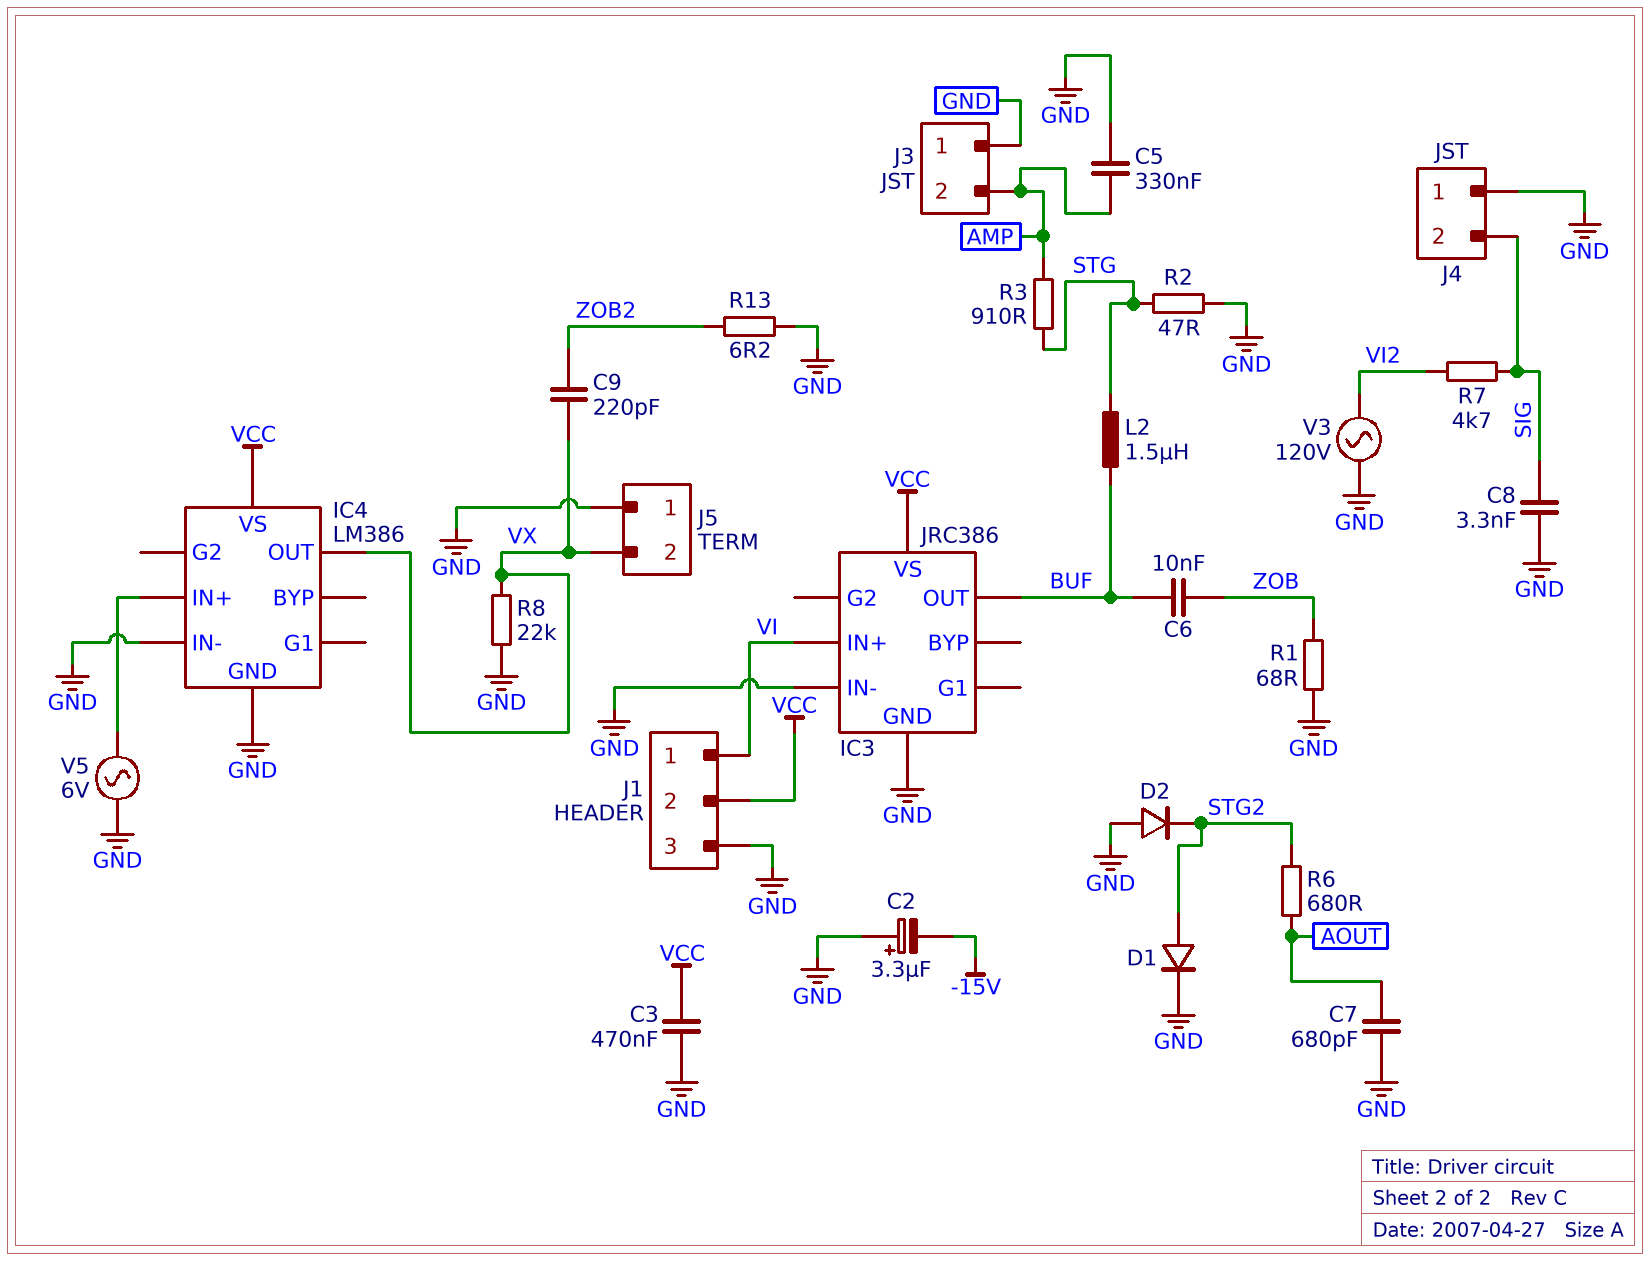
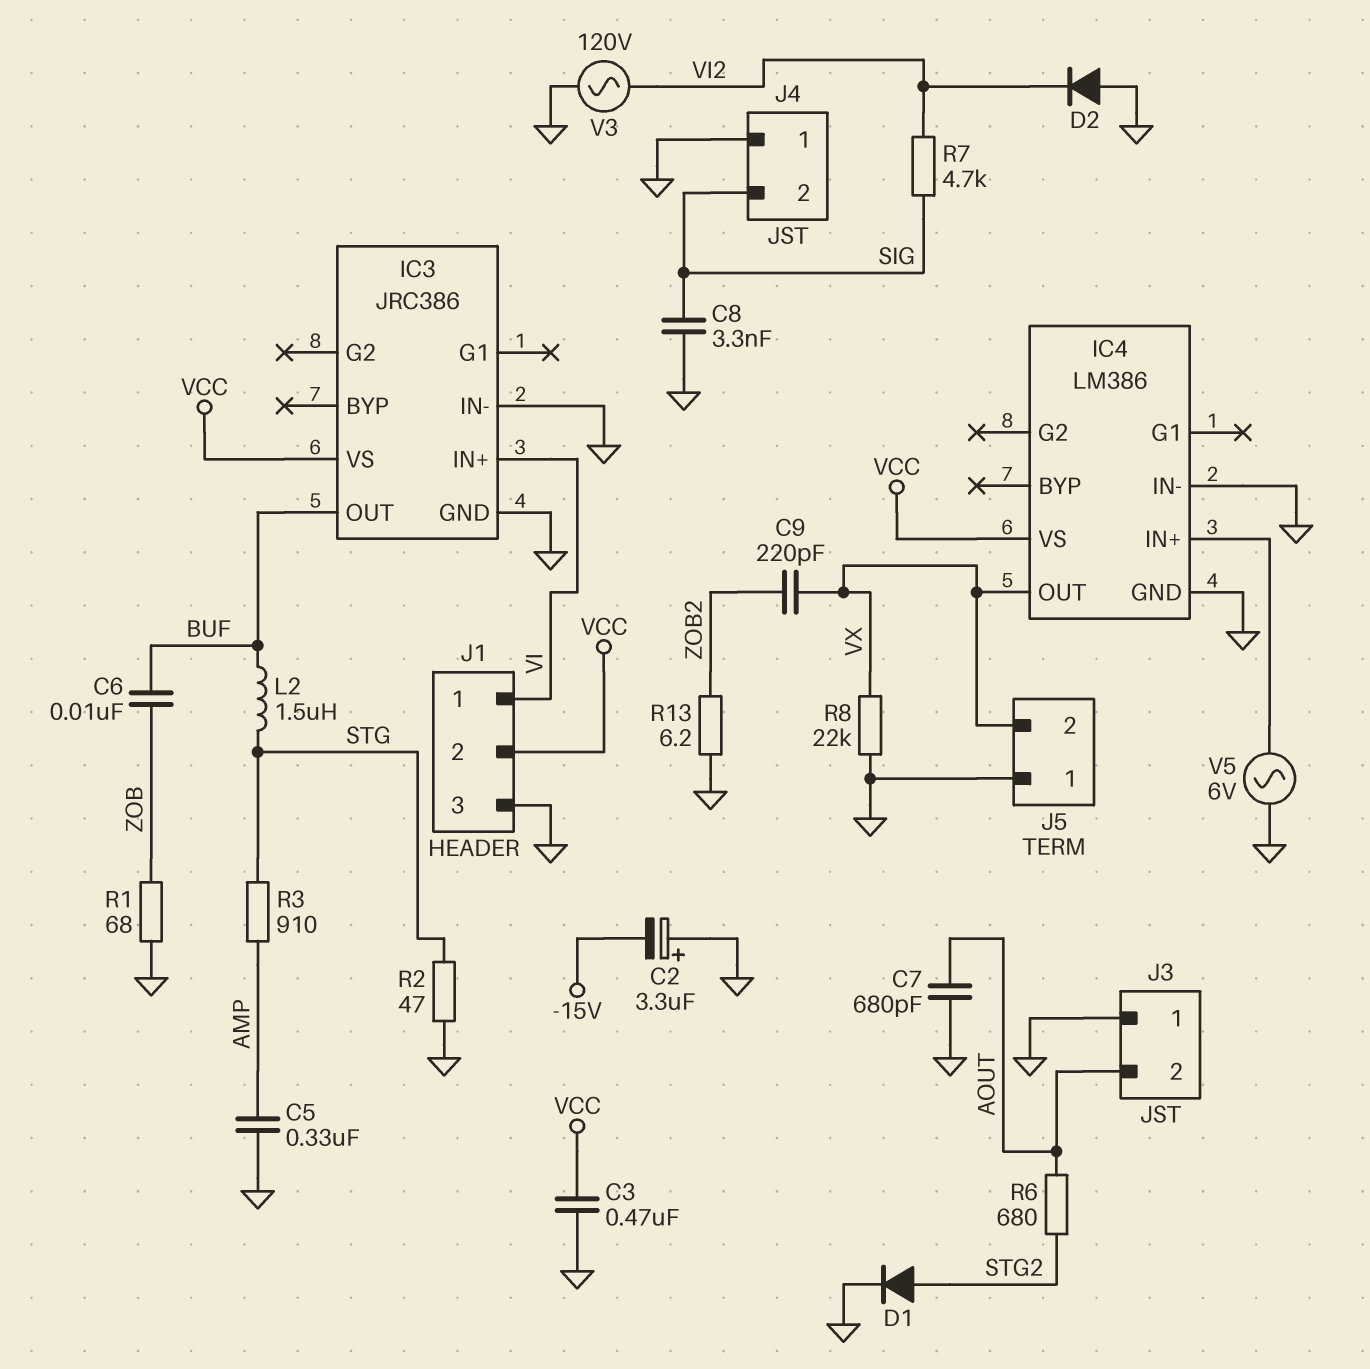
D2: diode (A GND, K STG2) -> diode (A GND, K VI2)
J3 pin 2: AMP -> AOUT

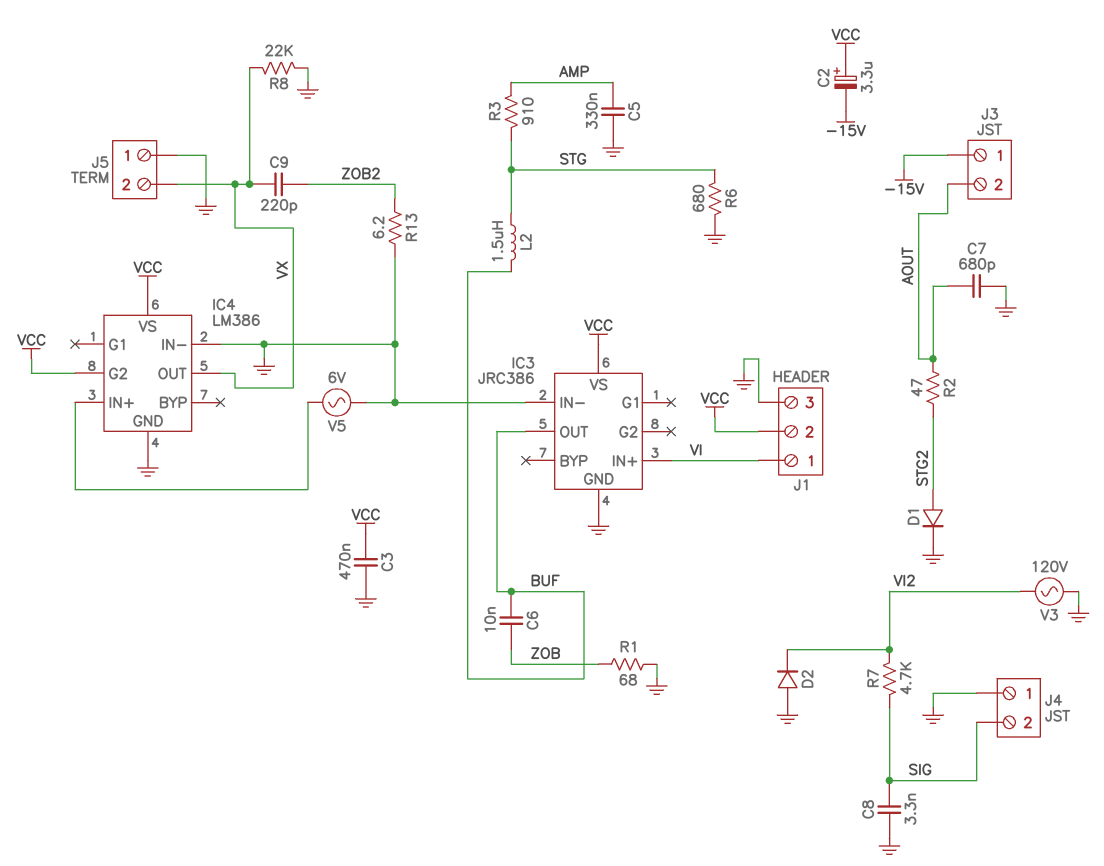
C2: 3.3uF (plus GND, minus -15V) -> 3.3uF (plus VCC, minus -15V)
IC4 pin G2: none -> VCC
J3 pin 1: GND -> -15V
R2: 47 (GND, STG) -> 47 (AOUT, STG2)
R6: 680 (AOUT, STG2) -> 680 (GND, STG)

